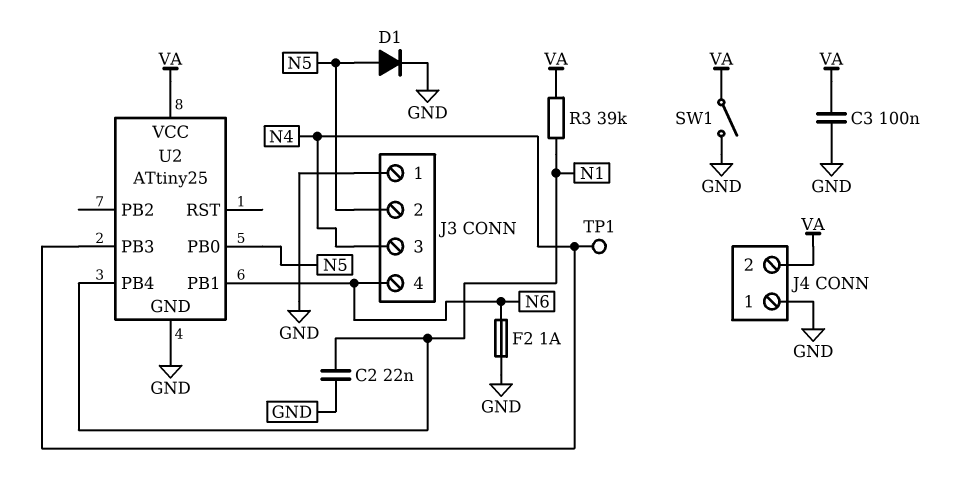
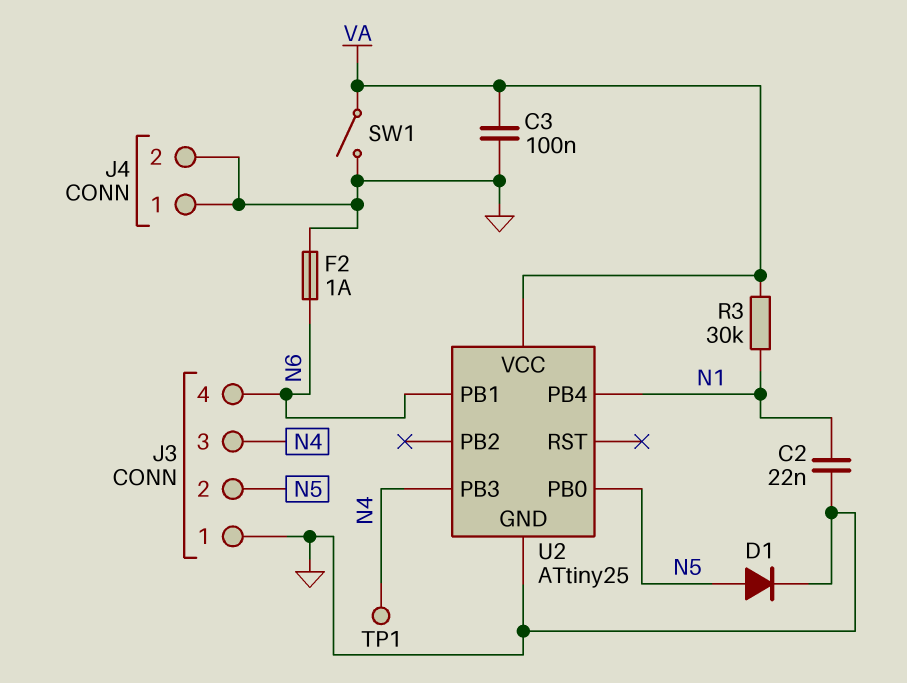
J4 pin 2: VA -> GND
R3: 39k (N1, VA) -> 30k (N1, VA)

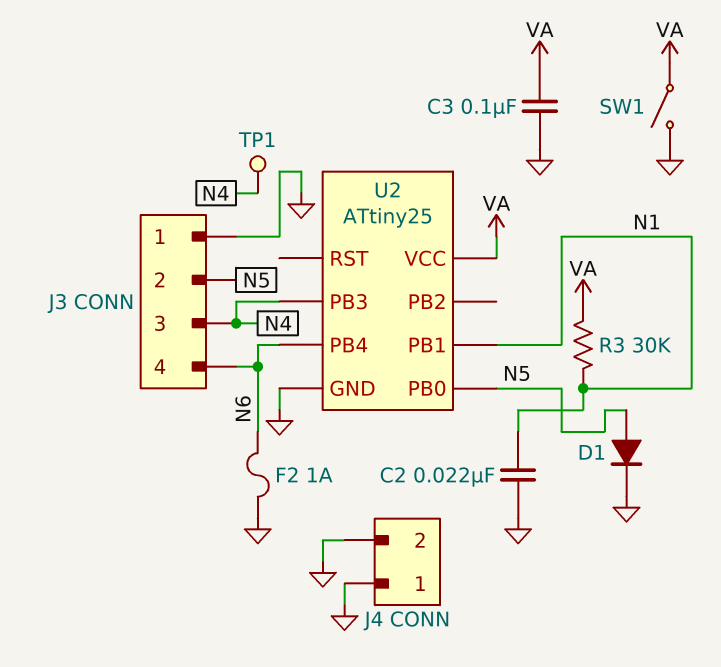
U2 pin PB1: N6 -> N1
U2 pin PB4: N1 -> N6

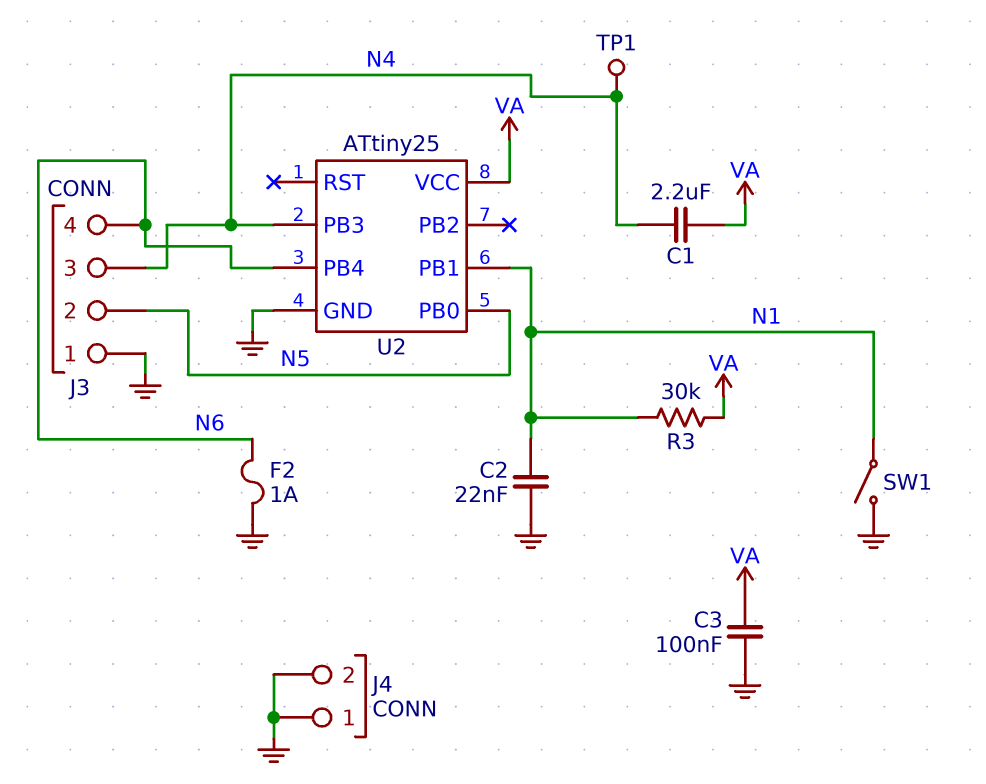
C1: none -> 2.2uF (N4, VA)
D1: diode (A N5, K GND) -> none
SW1: switch (GND, VA) -> switch (GND, N1)

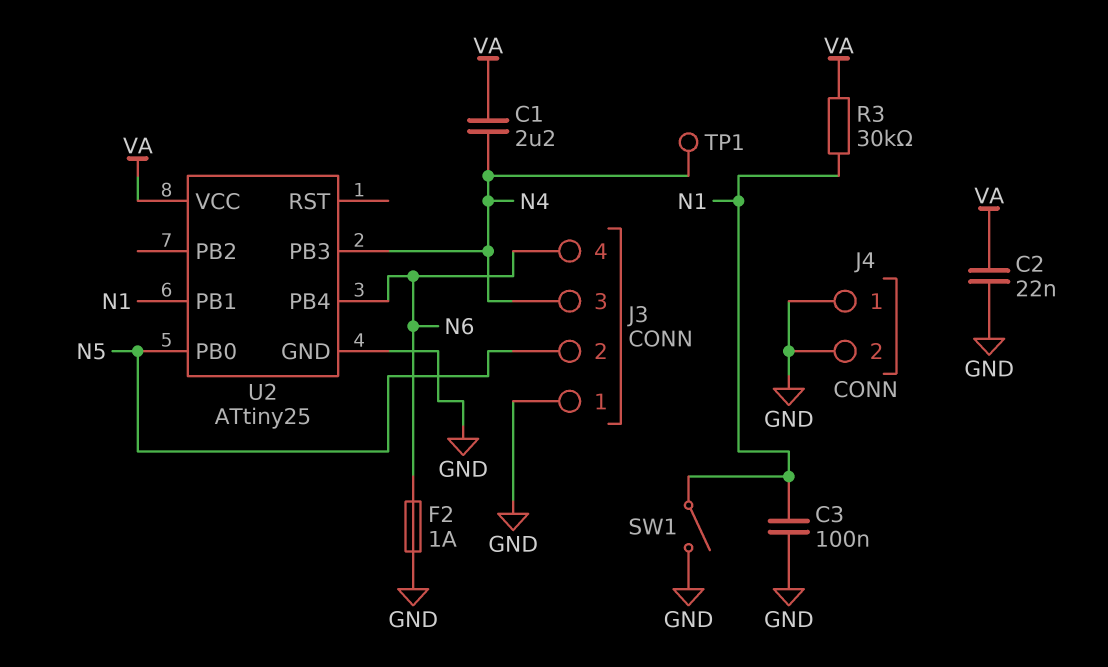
C2: 22nF (GND, N1) -> 22nF (GND, VA)
C3: 100nF (GND, VA) -> 100nF (GND, N1)

